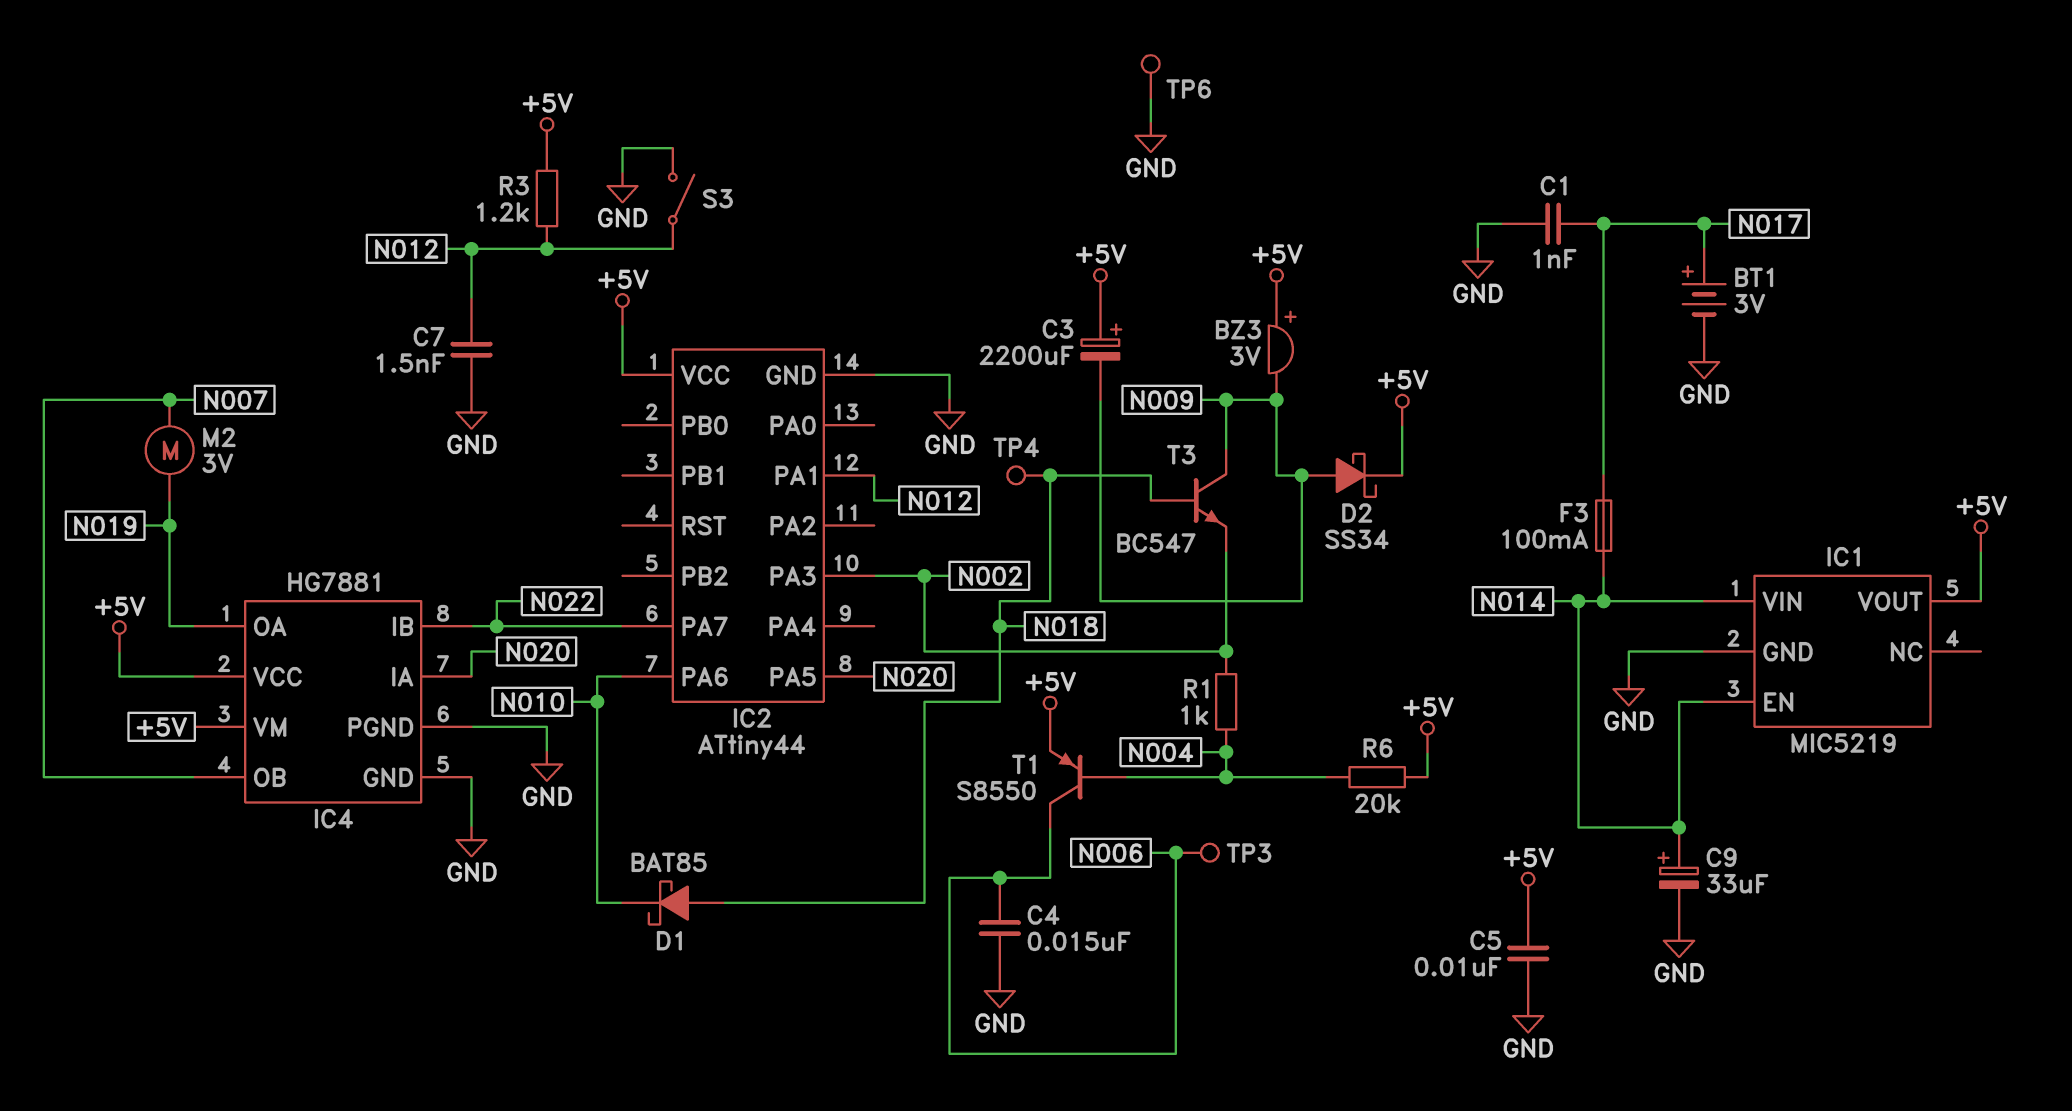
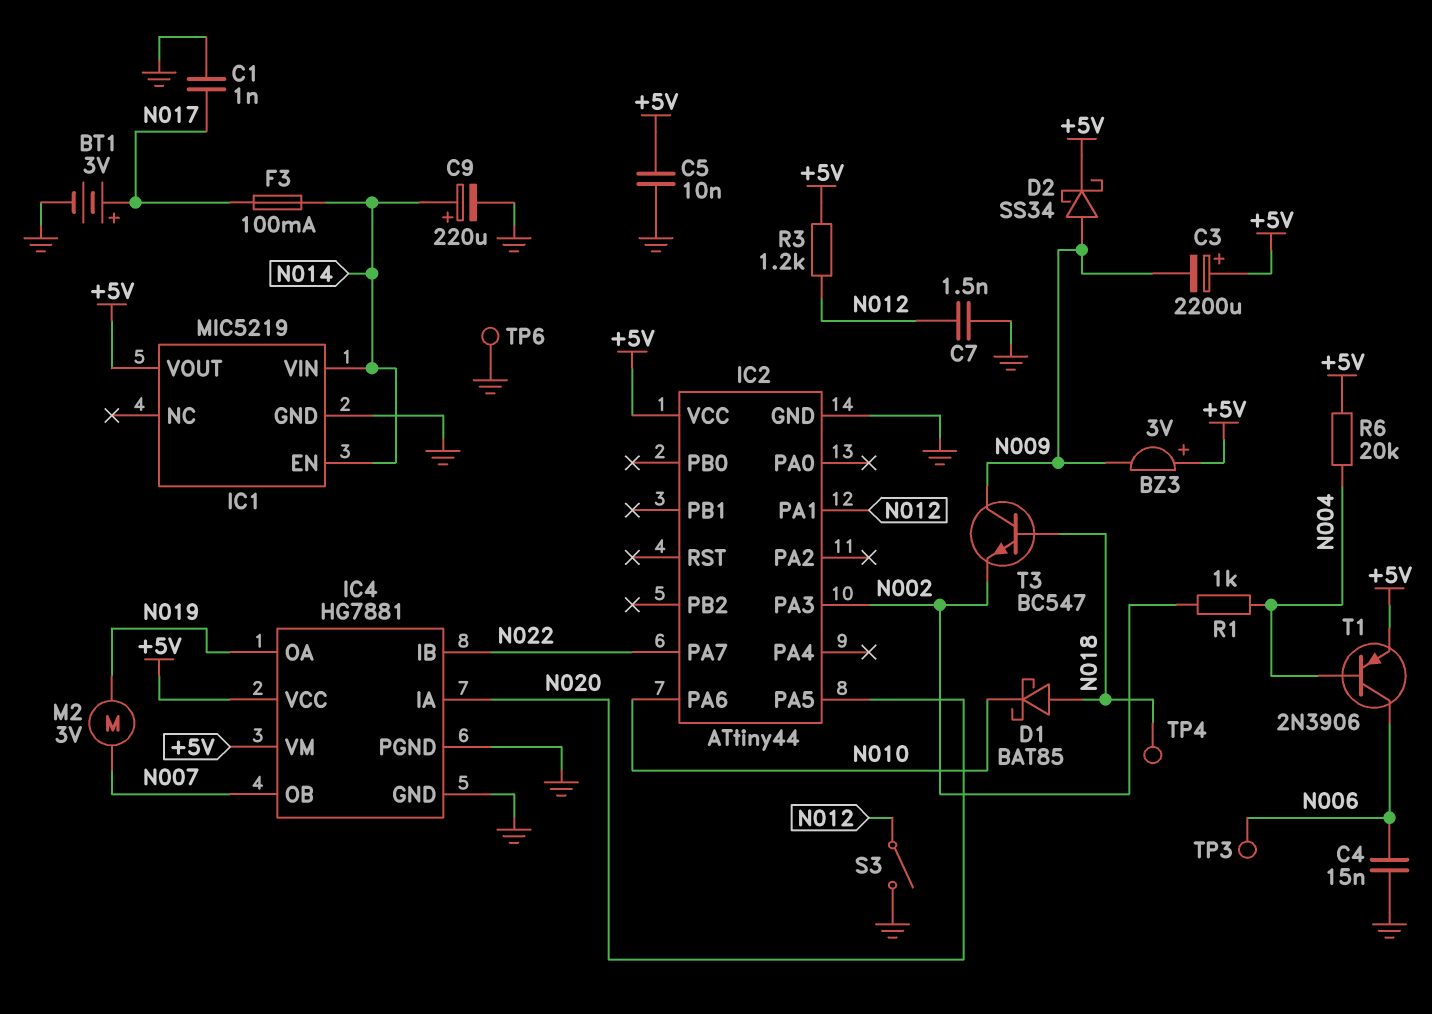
C9: 33uF (plus N014, minus GND) -> 220uF (plus N014, minus GND)
T1: PNP S8550 (B N004, C N006, E +5V) -> PNP 2N3906 (B N004, C N006, E +5V)

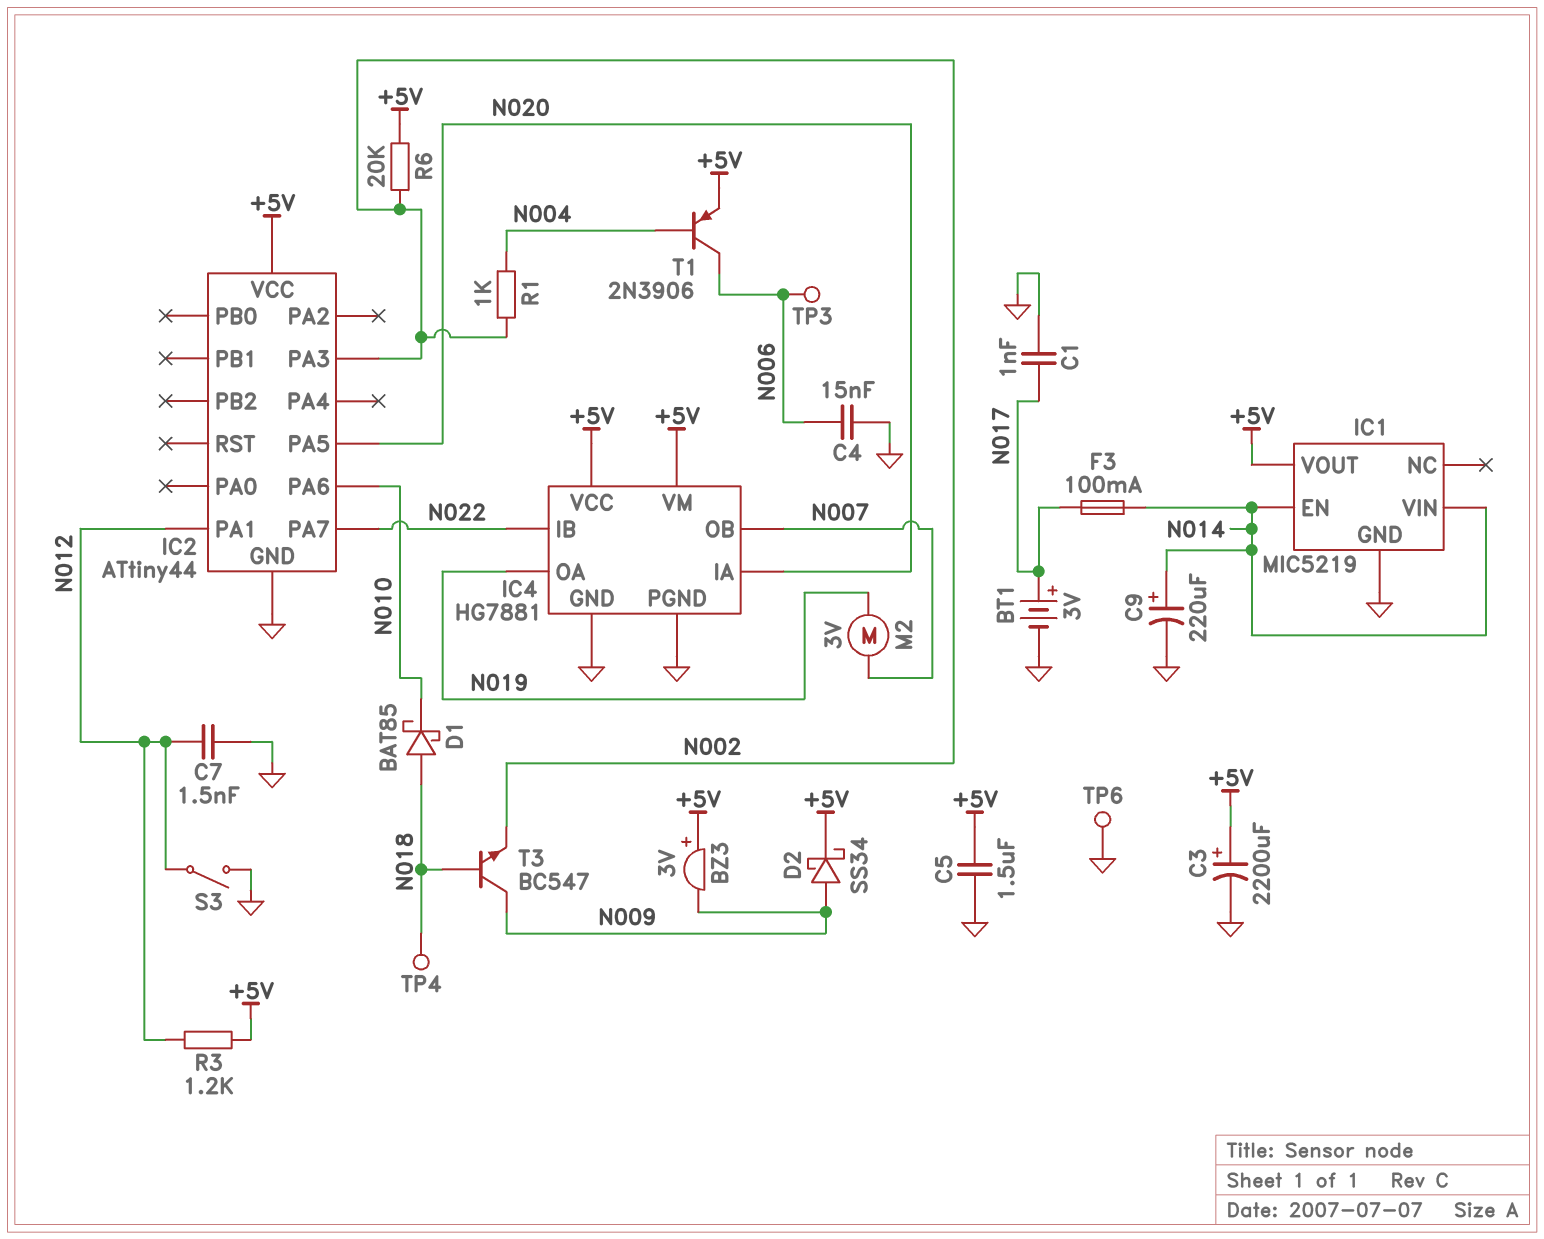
C3: 2200uF (plus +5V, minus N009) -> 2200uF (plus +5V, minus GND)
C5: 10nF (+5V, GND) -> 1.5uF (+5V, GND)
R6: 20k (+5V, N004) -> 20k (+5V, N002)

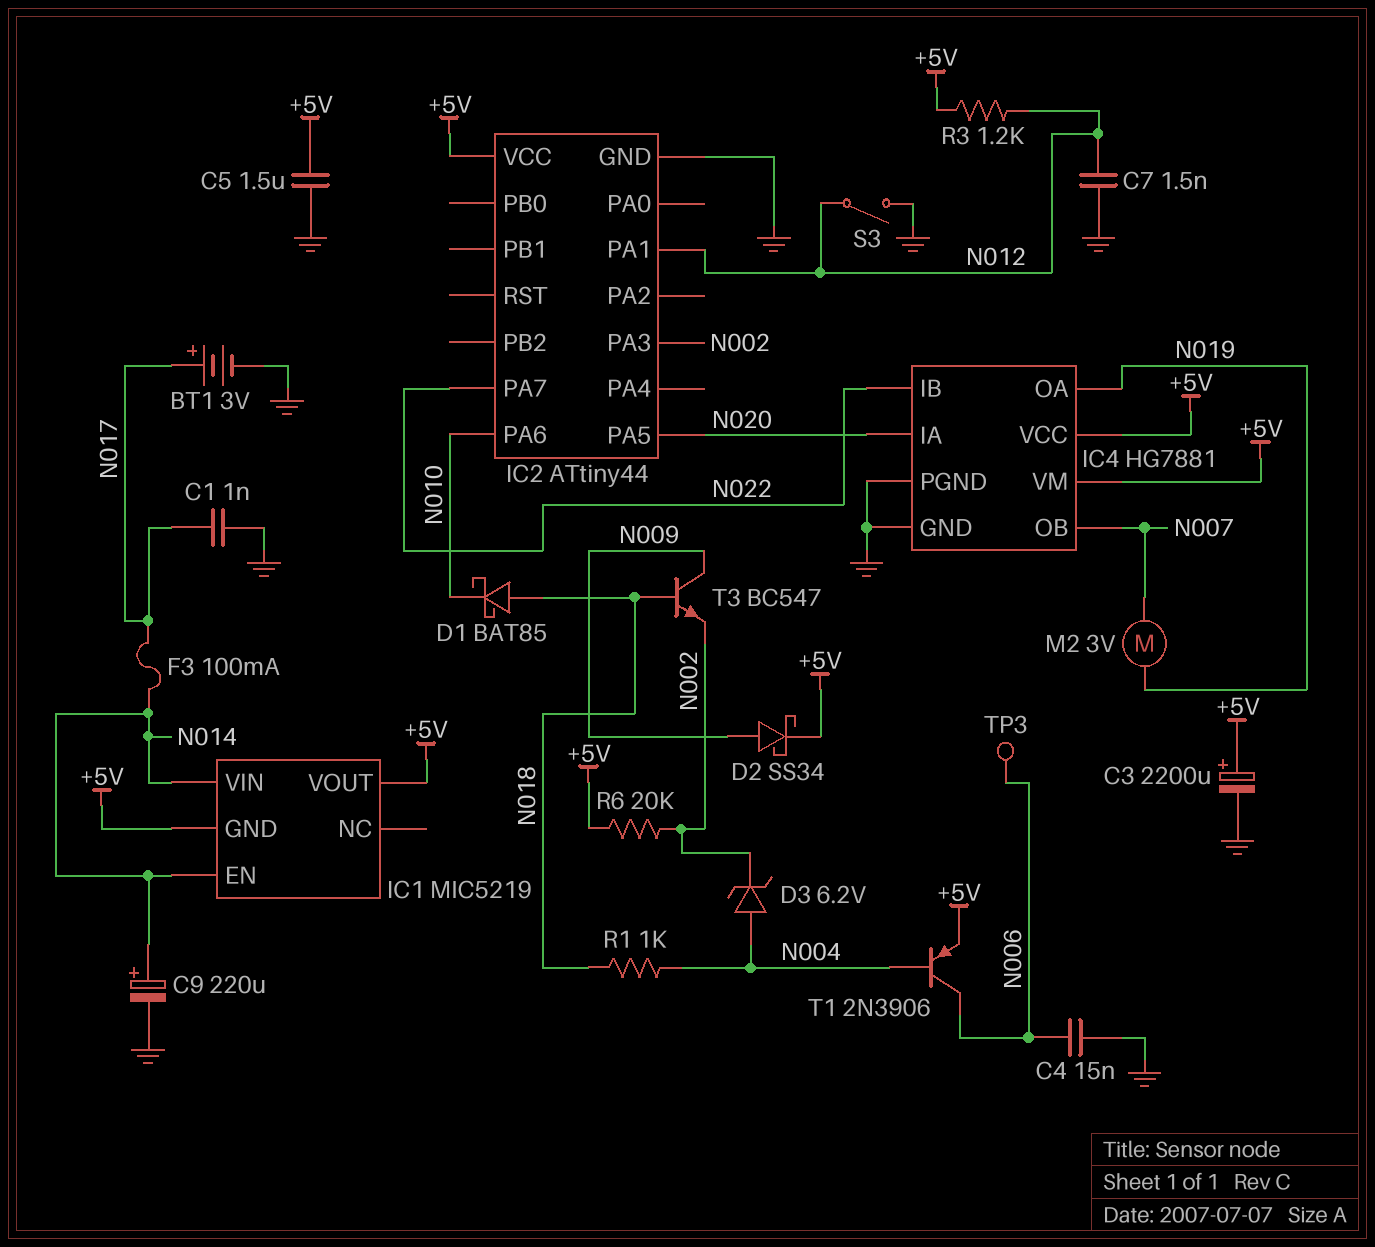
BZ3: buzzer 3V (plus +5V, minus N009) -> none
D3: none -> zener 6.2V (A N004, K N002)
IC1 pin GND: GND -> +5V
R1: 1k (N002, N004) -> 1k (N004, N018)
TP4: test point (N018) -> none
TP6: test point (GND) -> none

